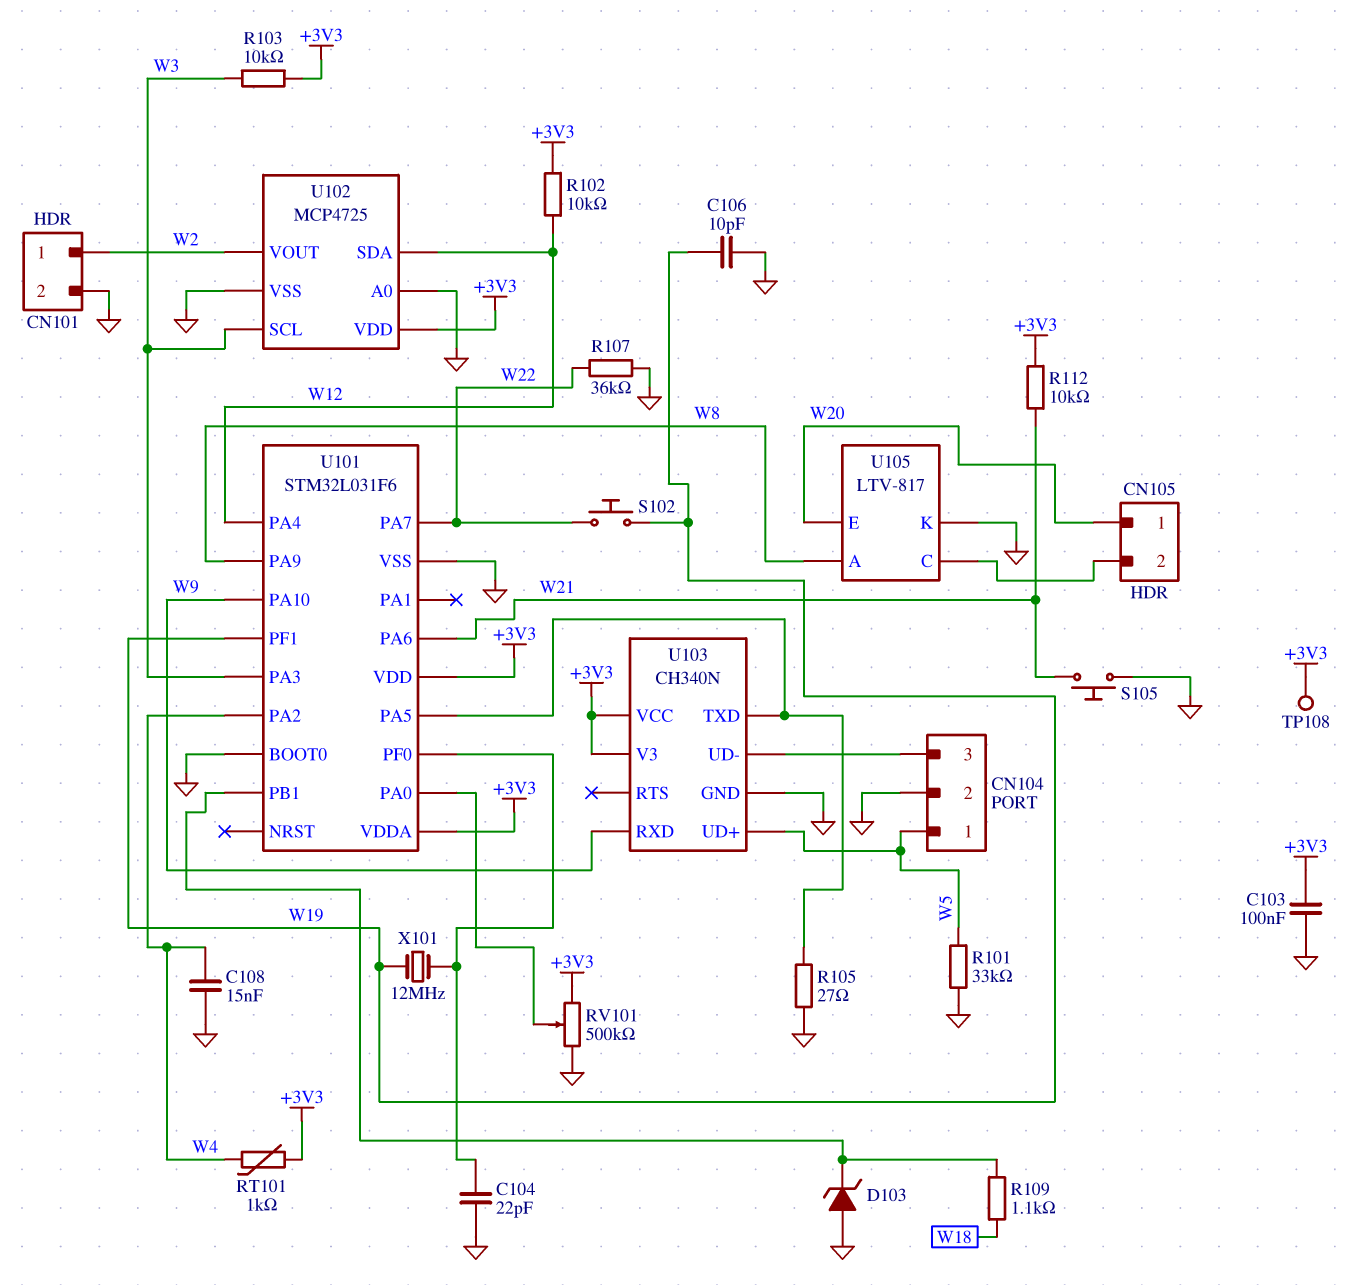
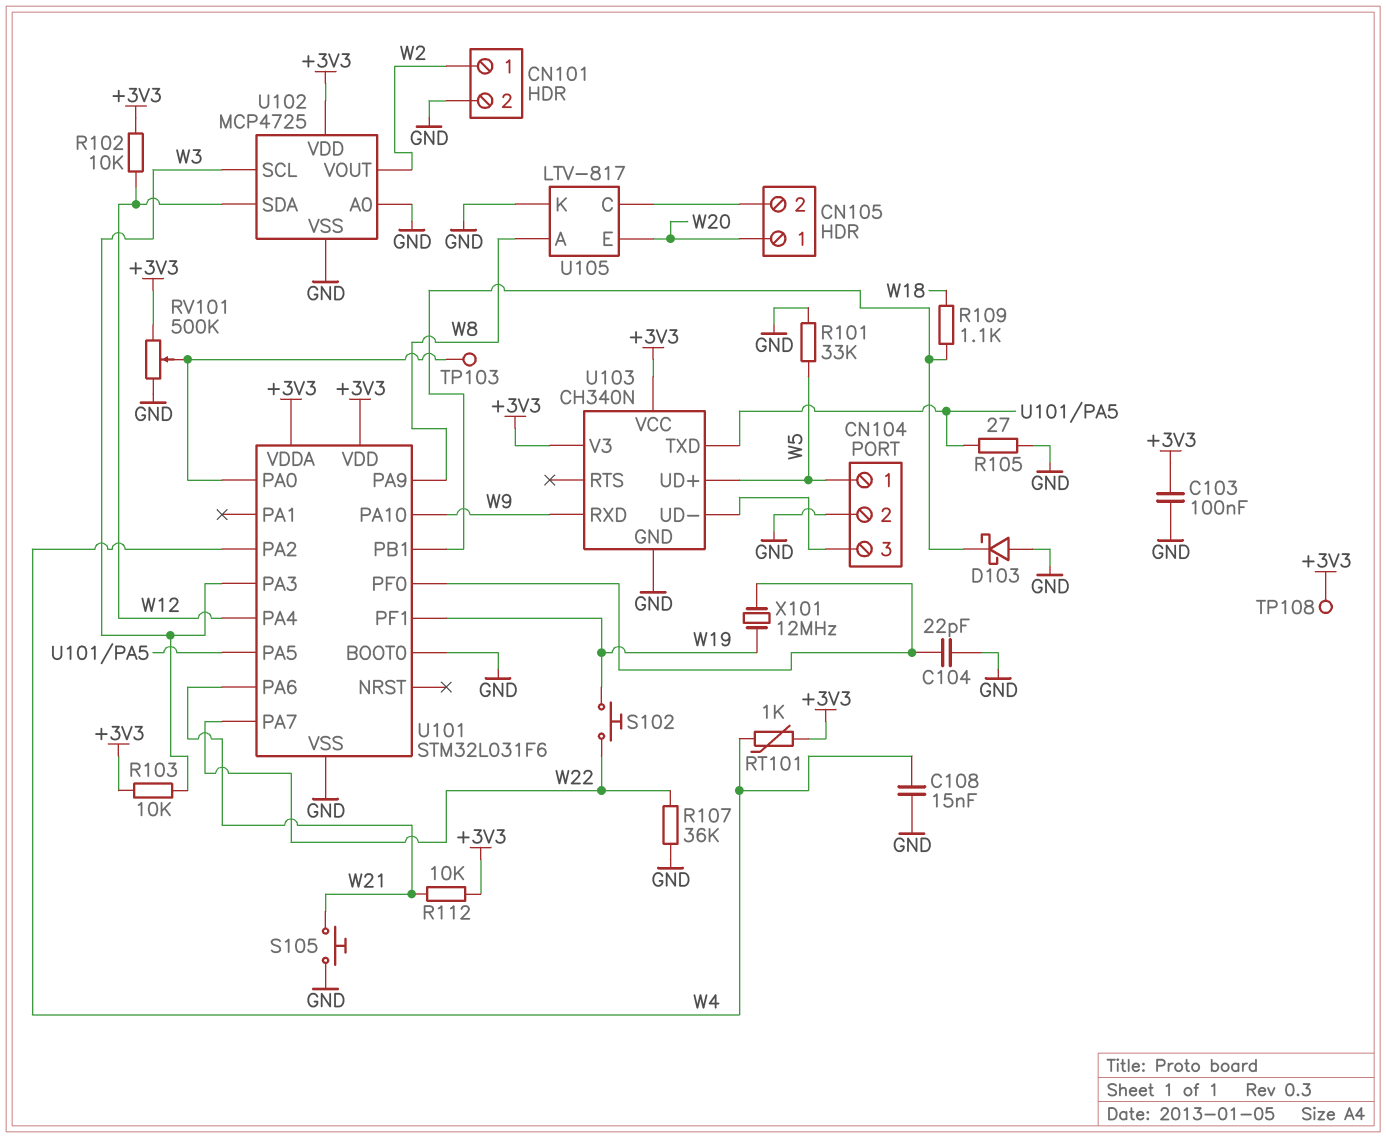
C106: 10pF (GND, W19) -> none
D103: zener (A GND, K U101/PB1) -> schottky (A GND, K U101/PB1)
TP103: none -> test point (U101/PA0)

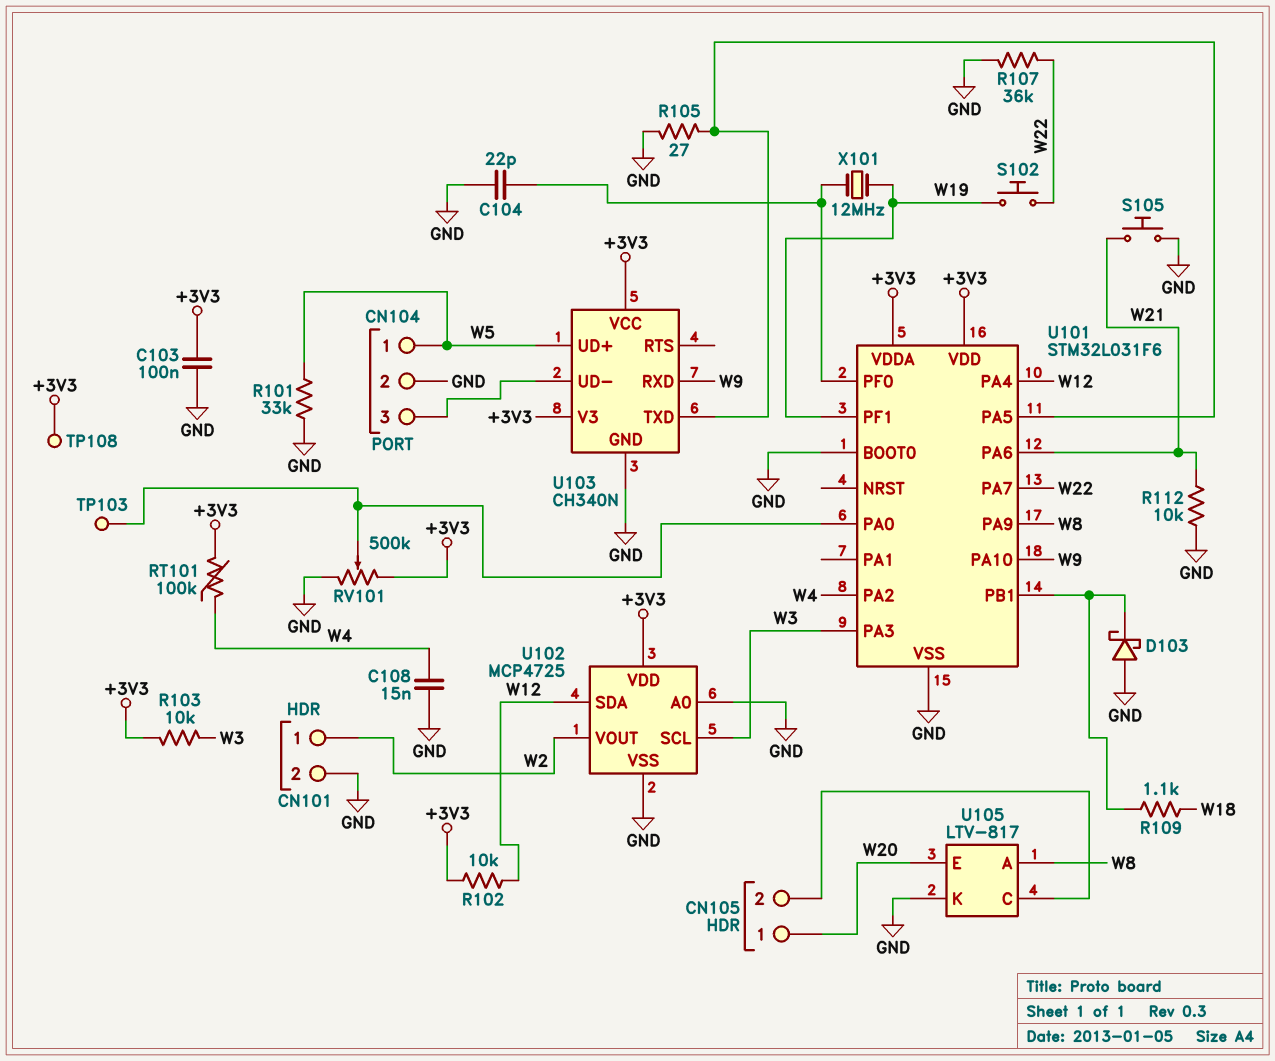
R112: 10k (+3V3, W21) -> 10k (GND, W21)
RT101: 1k (+3V3, W4) -> 100k (+3V3, W4)

